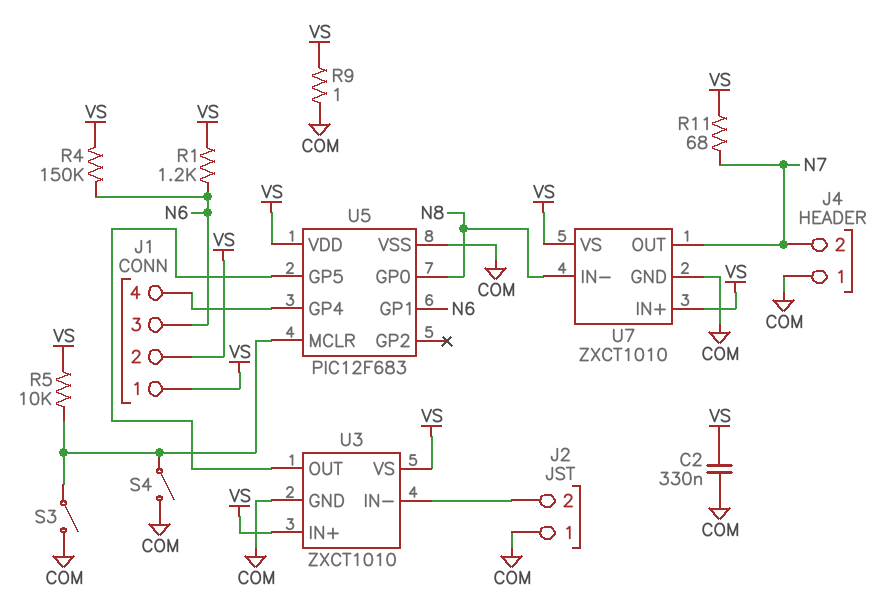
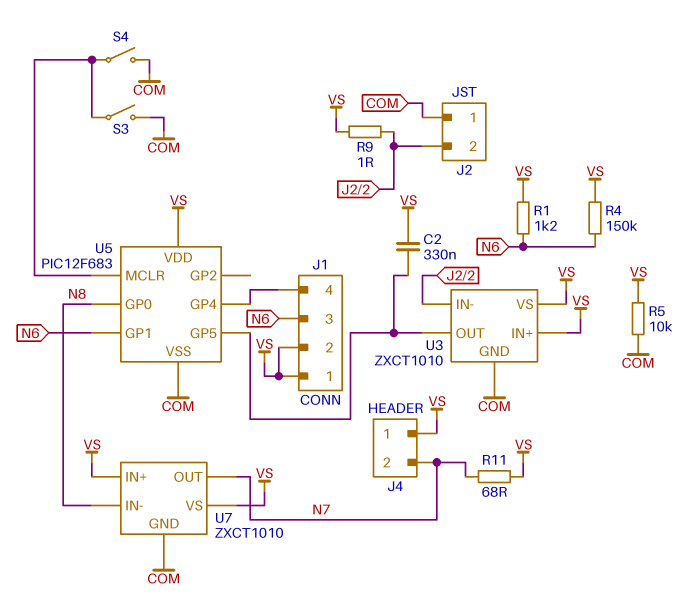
C2: 330nF (COM, VS) -> 330nF (U3/OUT, VS)
J4 pin 1: COM -> VS
R5: 10k (U5/MCLR, VS) -> 10k (COM, VS)
R9: 1 (COM, VS) -> 1 (J2/2, VS)

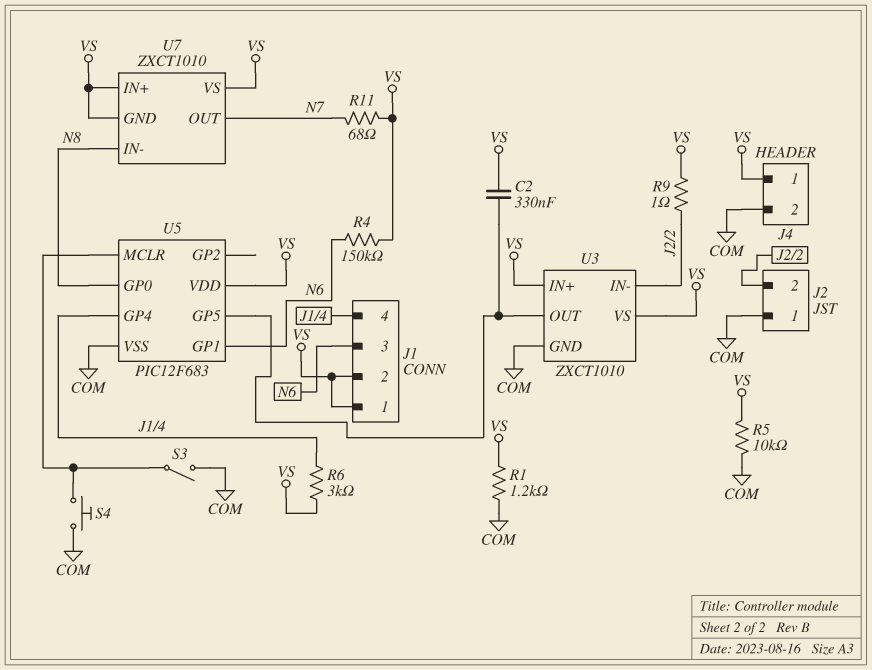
J4 pin 2: N7 -> COM
R1: 1.2k (N6, VS) -> 1.2k (COM, VS)
R6: none -> 3k (J1/4, VS)
S4: switch (COM, U5/MCLR) -> button (COM, U5/MCLR)
U7 pin GND: COM -> VS

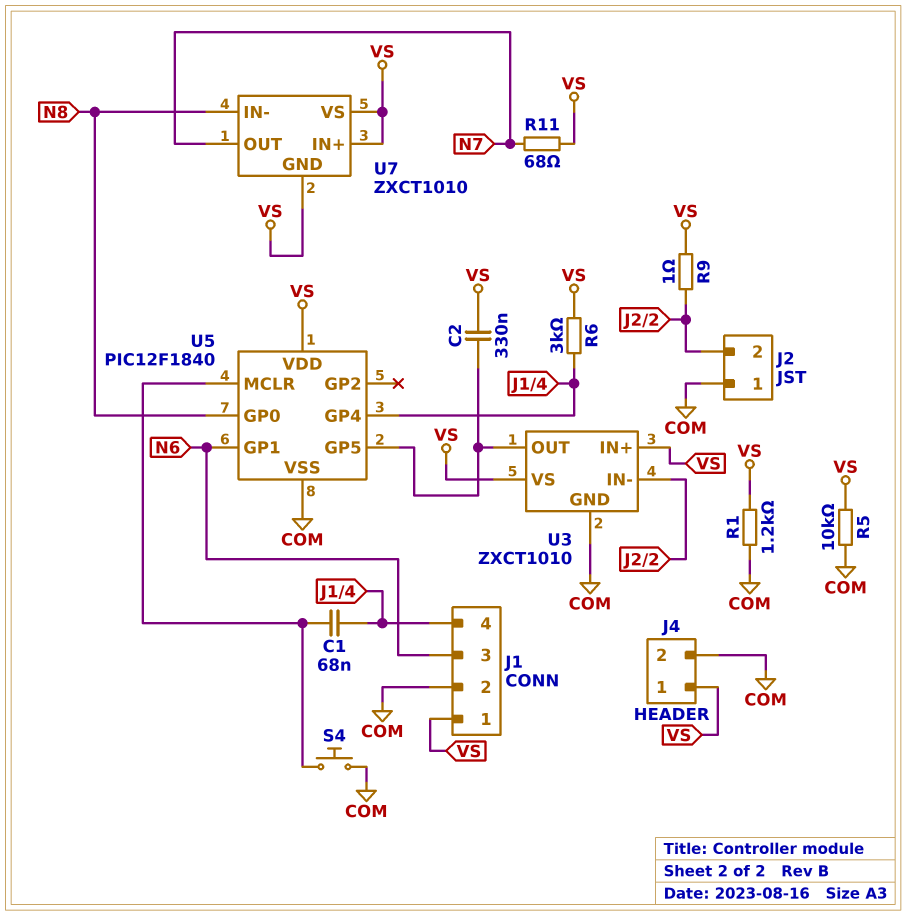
C1: none -> 68nF (J1/4, U5/MCLR)
J1 pin 2: VS -> COM
R4: 150k (N6, VS) -> none
S3: switch (COM, U5/MCLR) -> none
U5: PIC12F683 -> PIC12F1840

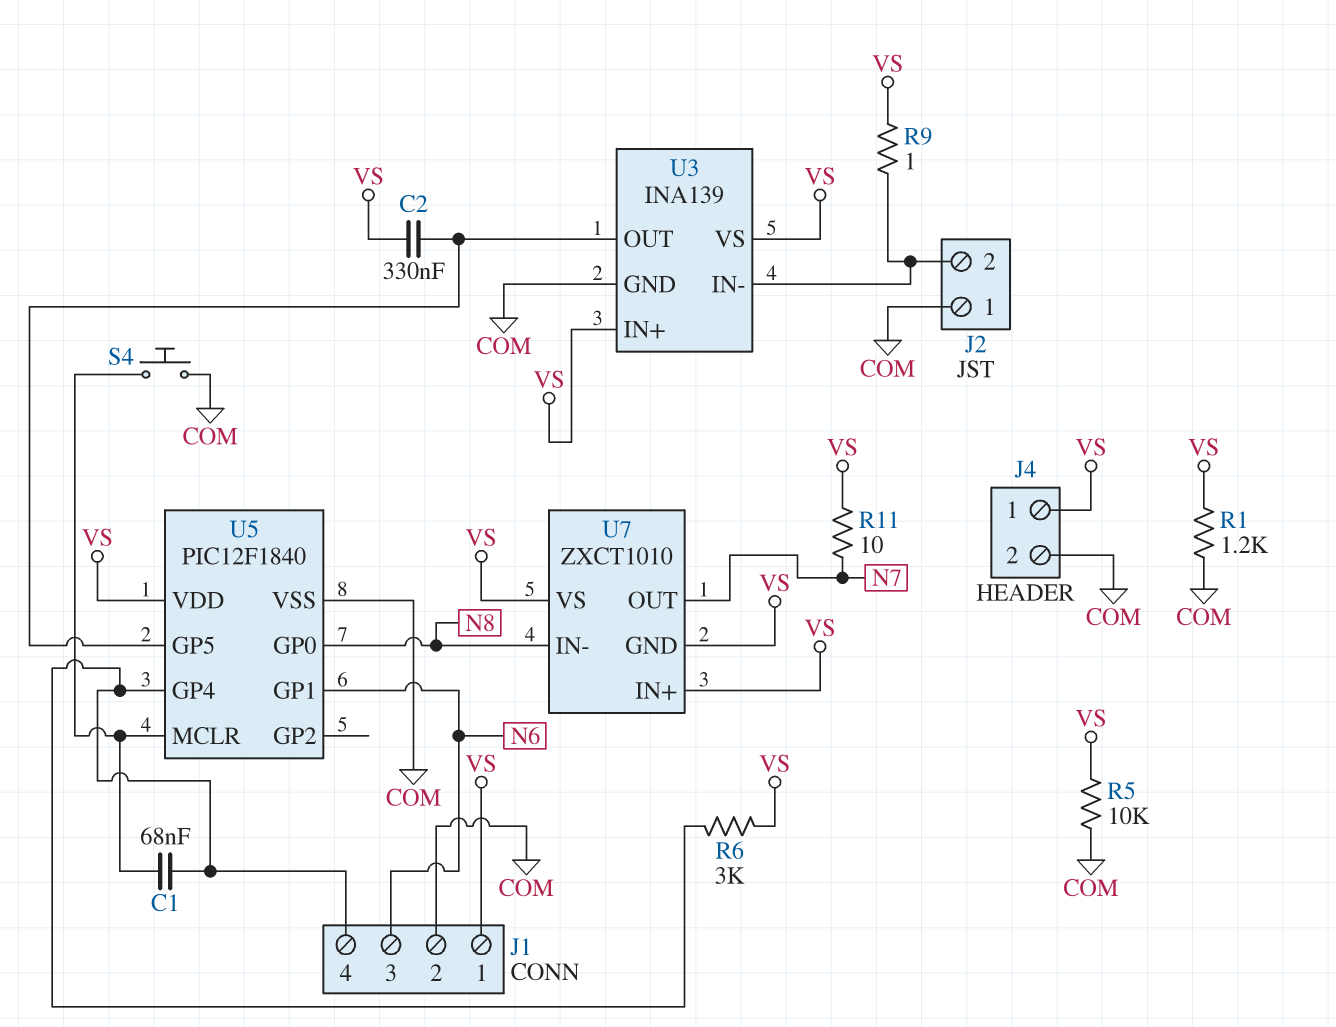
R11: 68 (N7, VS) -> 10 (N7, VS)
U3: ZXCT1010 -> INA139

